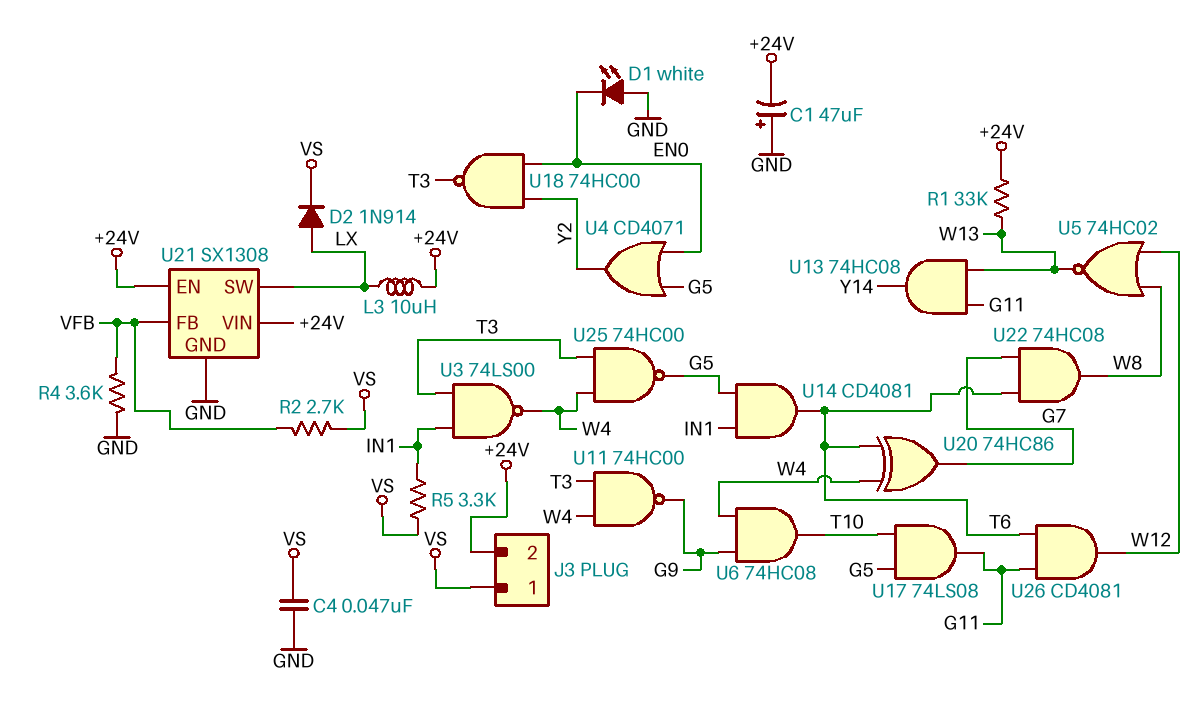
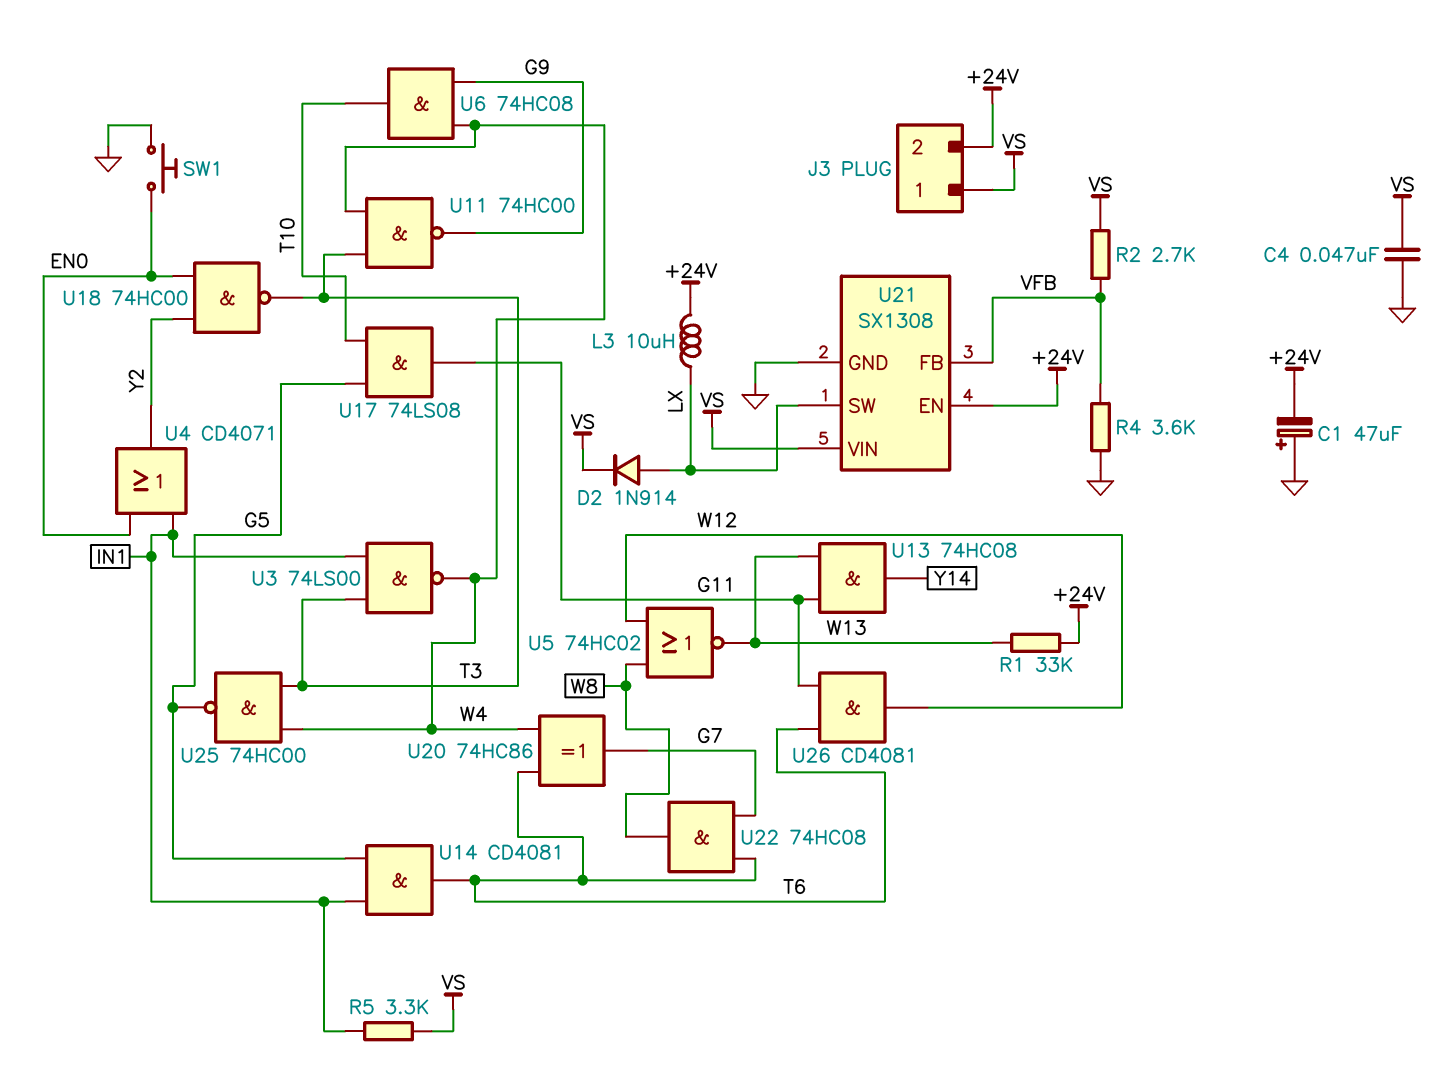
D1: LED white (A GND, K EN0) -> none
SW1: none -> button (EN0, GND)
U4: OR CD4071 (in EN0, in G5, out Y2) -> OR CD4071 (in EN0, in IN1, out Y2)
U21 pin VIN: +24V -> VS

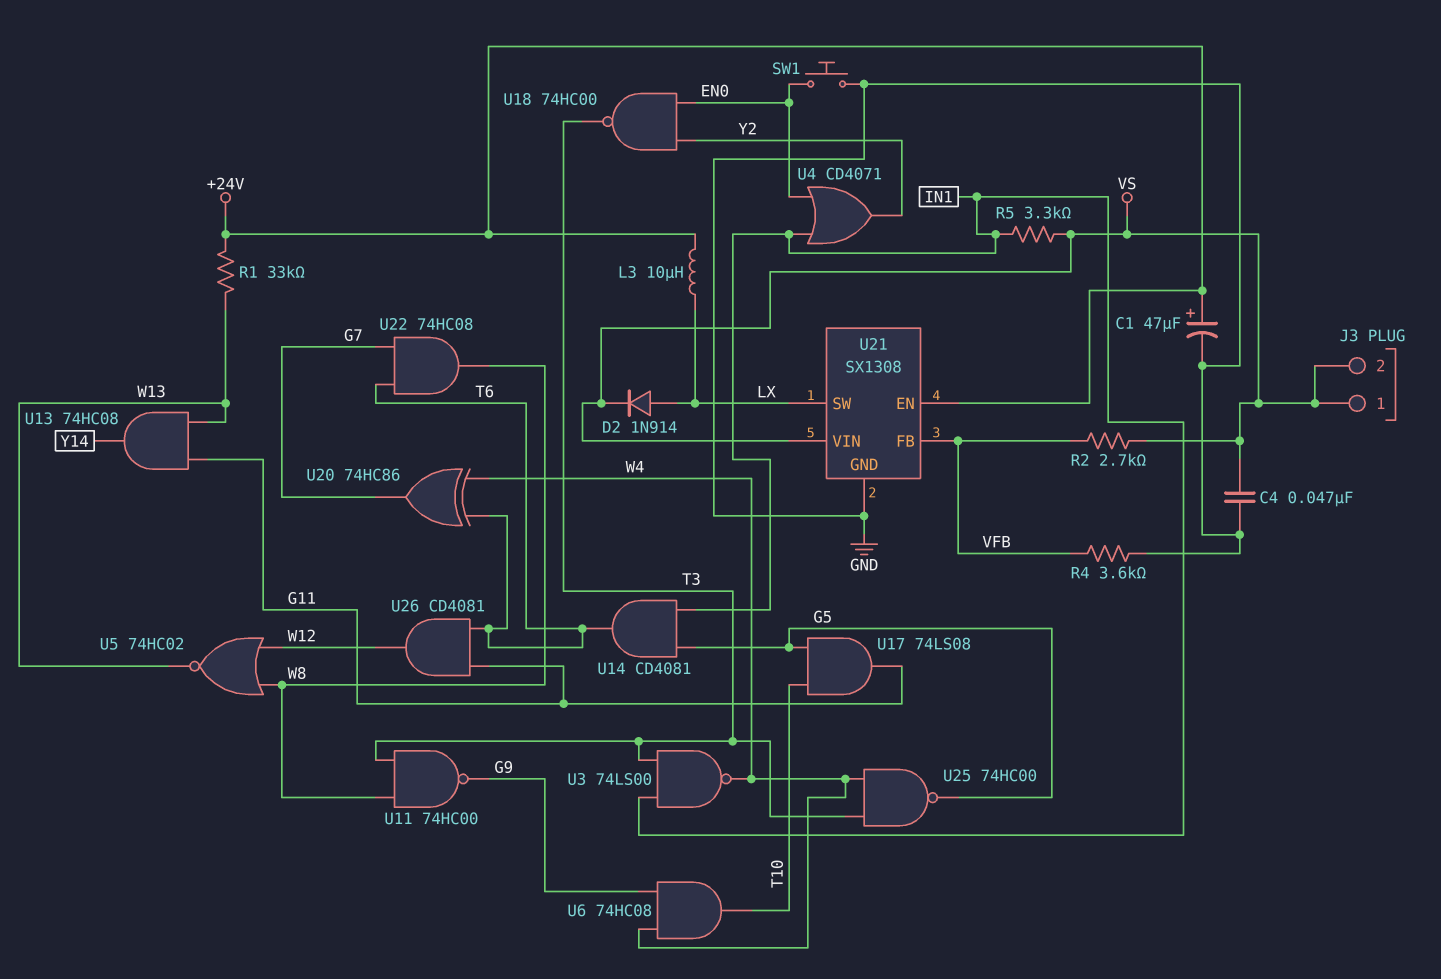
C1: 47uF (plus GND, minus +24V) -> 47uF (plus +24V, minus GND)
J3 pin 2: +24V -> VS
U11: NAND 74HC00 (in T3, in W4, out G9) -> NAND 74HC00 (in T3, in W8, out G9)

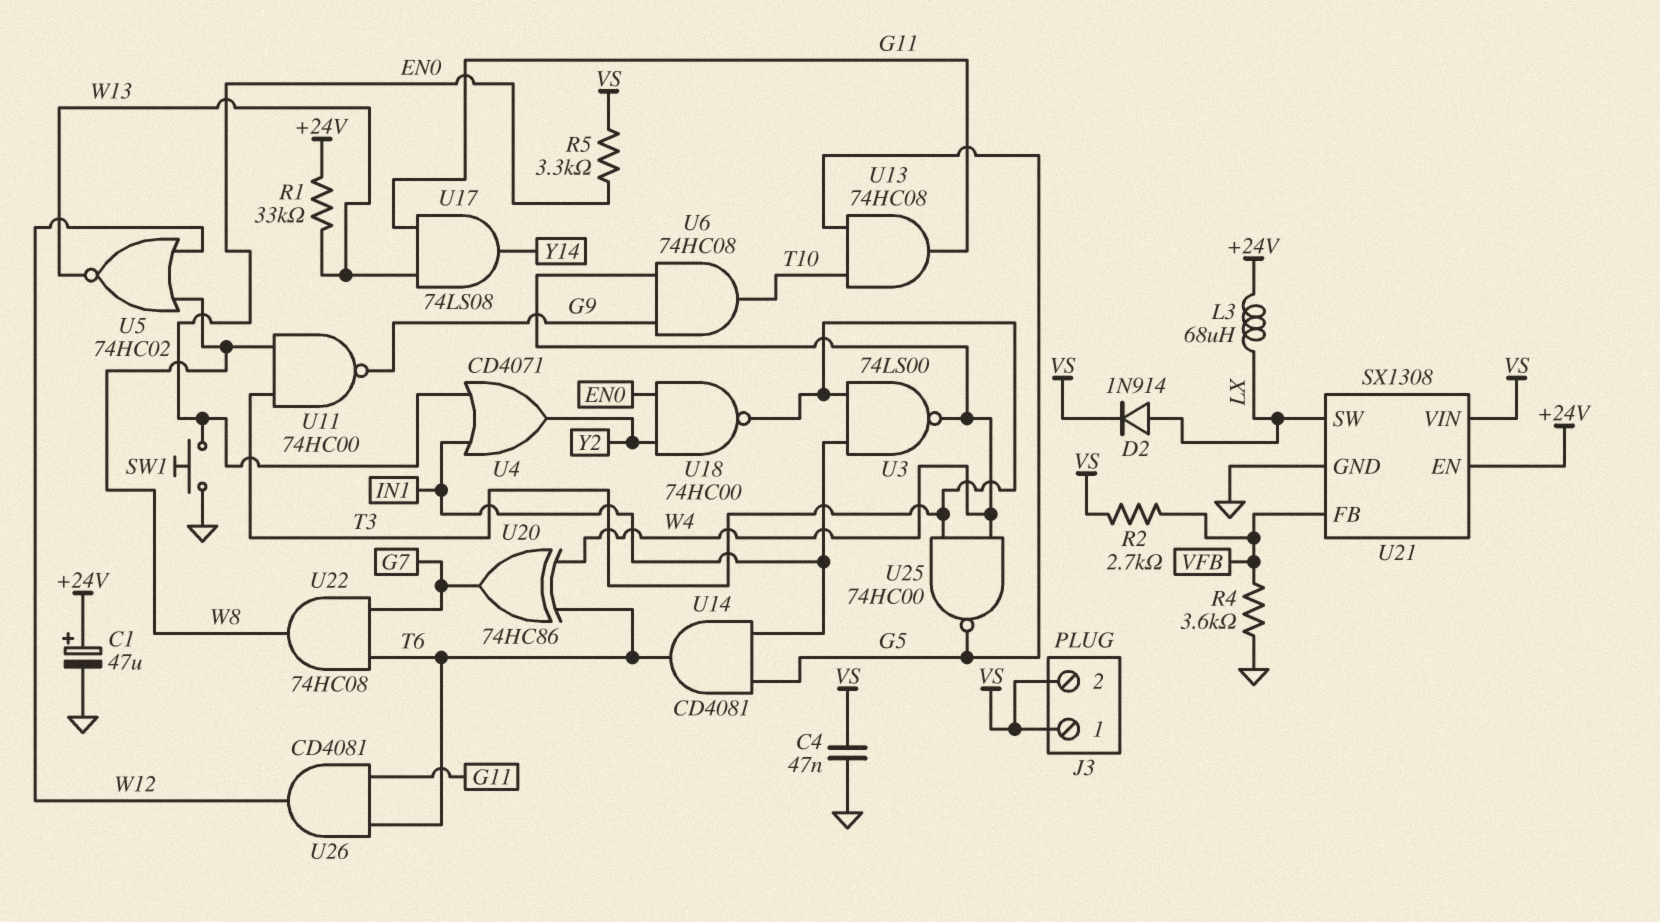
L3: 10uH (+24V, LX) -> 68uH (+24V, LX)
R5: 3.3k (IN1, VS) -> 3.3k (EN0, VS)
U13: AND 74HC08 (in G11, in W13, out Y14) -> AND 74HC08 (in G5, in T10, out G11)
U17: AND 74LS08 (in G5, in T10, out G11) -> AND 74LS08 (in G11, in W13, out Y14)

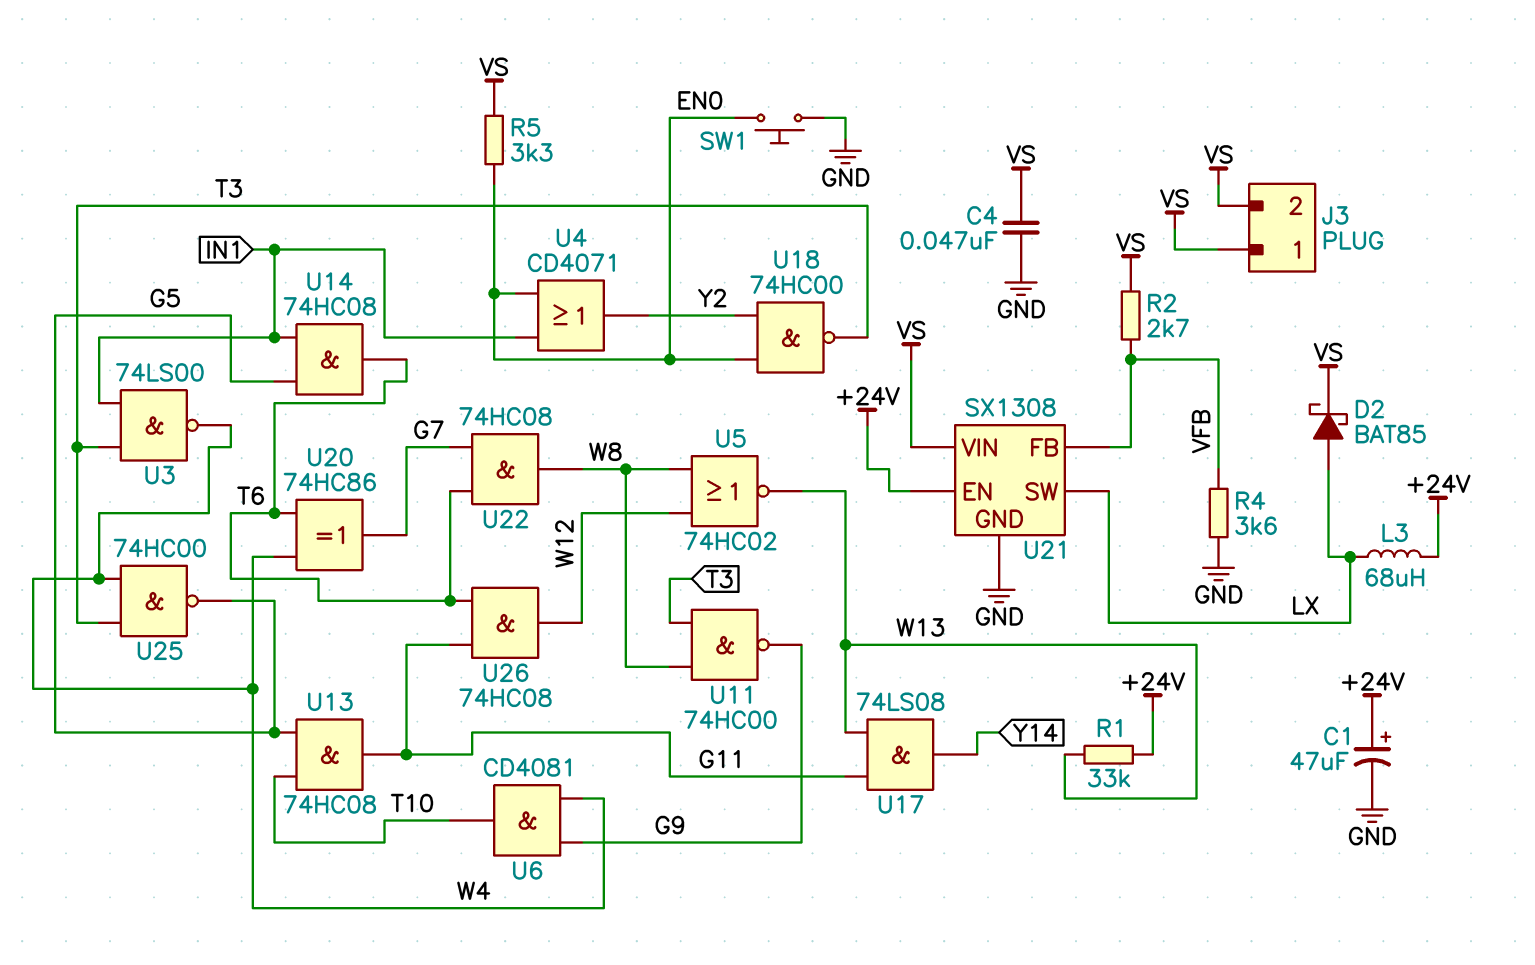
D2: diode 1N914 (A LX, K VS) -> schottky BAT85 (A LX, K VS)
U6: AND 74HC08 (in G9, in W4, out T10) -> AND CD4081 (in G9, in W4, out T10)
U14: AND CD4081 (in G5, in IN1, out T6) -> AND 74HC08 (in G5, in IN1, out T6)
U26: AND CD4081 (in G11, in T6, out W12) -> AND 74HC08 (in G11, in T6, out W12)

